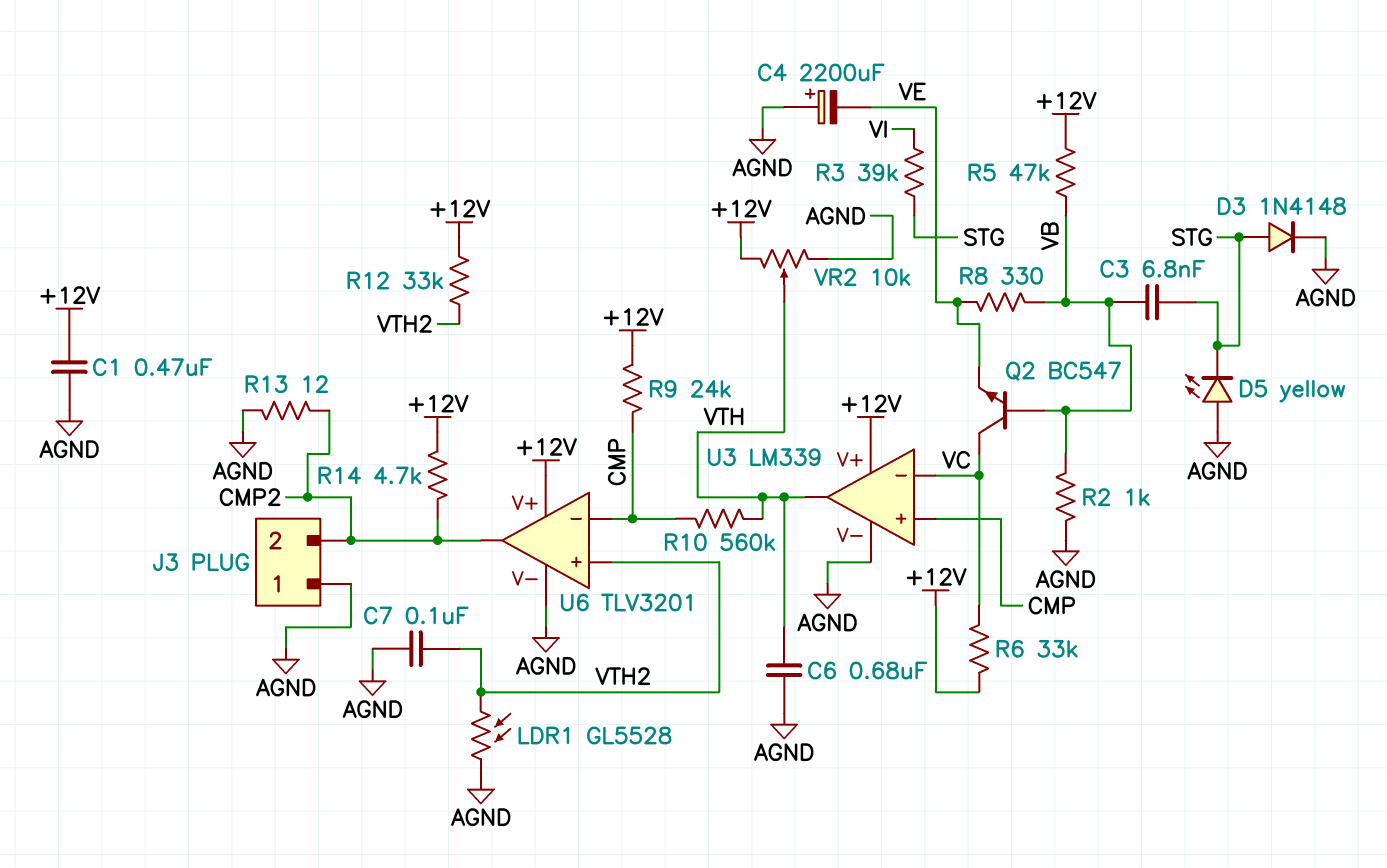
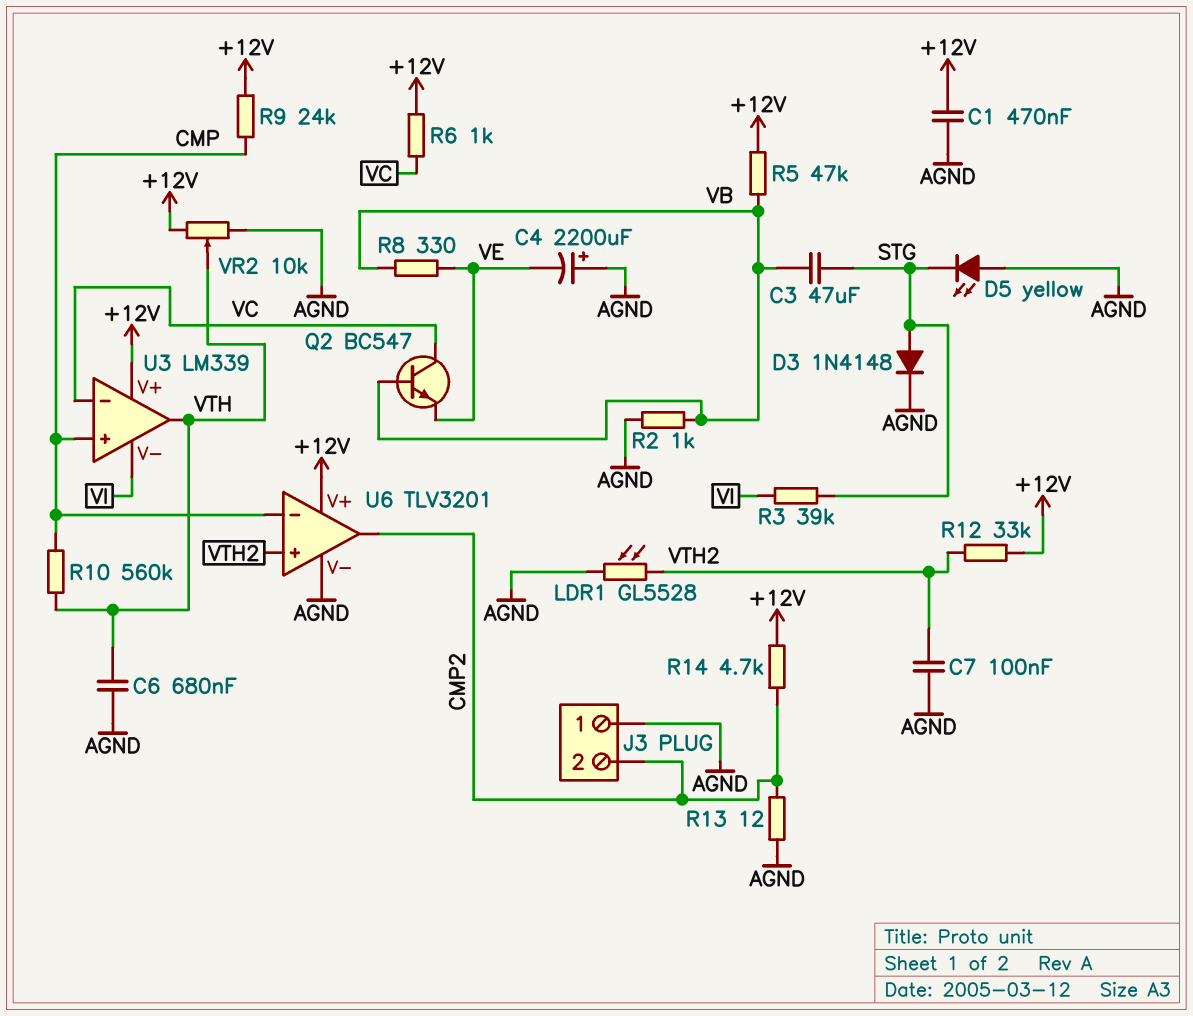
C3: 6.8nF (STG, VB) -> 47uF (STG, VB)
R6: 33k (+12V, VC) -> 1k (+12V, VC)
U3 pin V-: AGND -> VI

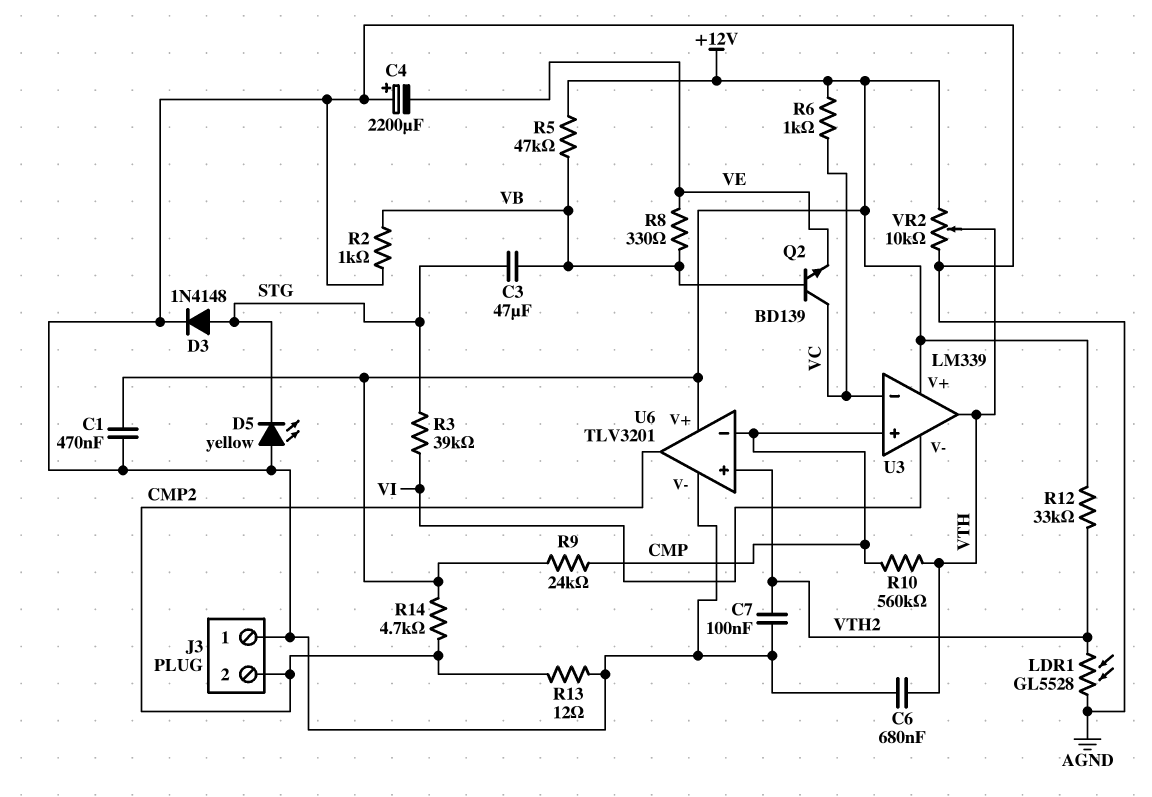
Q2: NPN BC547 (B VB, C VC, E VE) -> NPN BD139 (B VB, C VC, E VE)

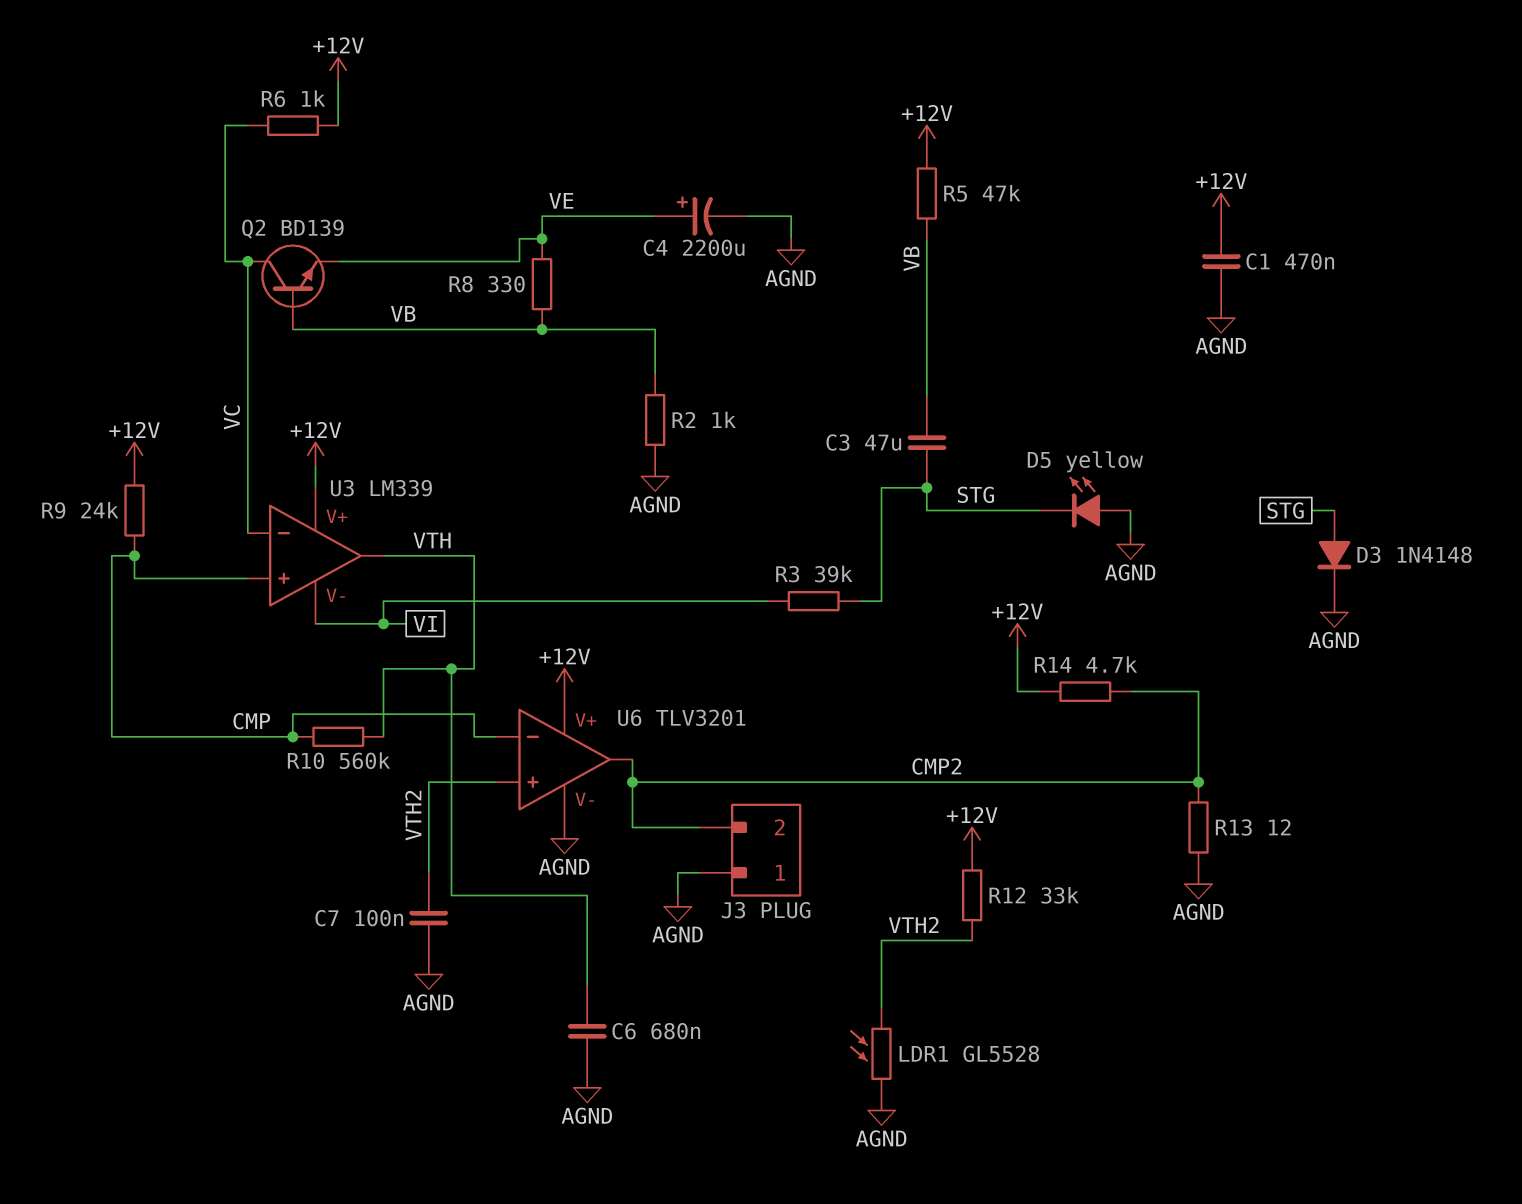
C4: 2200uF (plus AGND, minus VE) -> 2200uF (plus VE, minus AGND)
VR2: 10k (+12V, AGND, wiper VTH) -> none

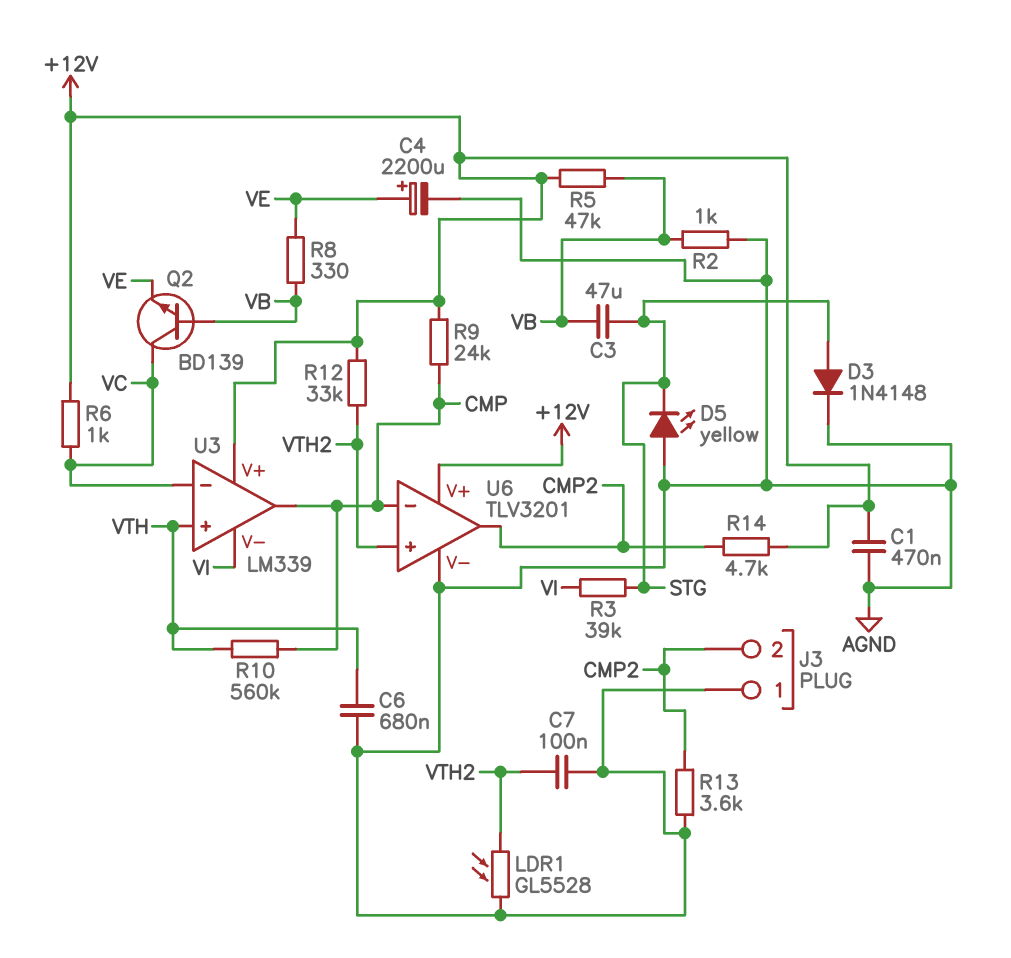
R13: 12 (AGND, CMP2) -> 3.6k (AGND, CMP2)
U3 pin in+: CMP -> VTH
U3 pin out: VTH -> CMP

